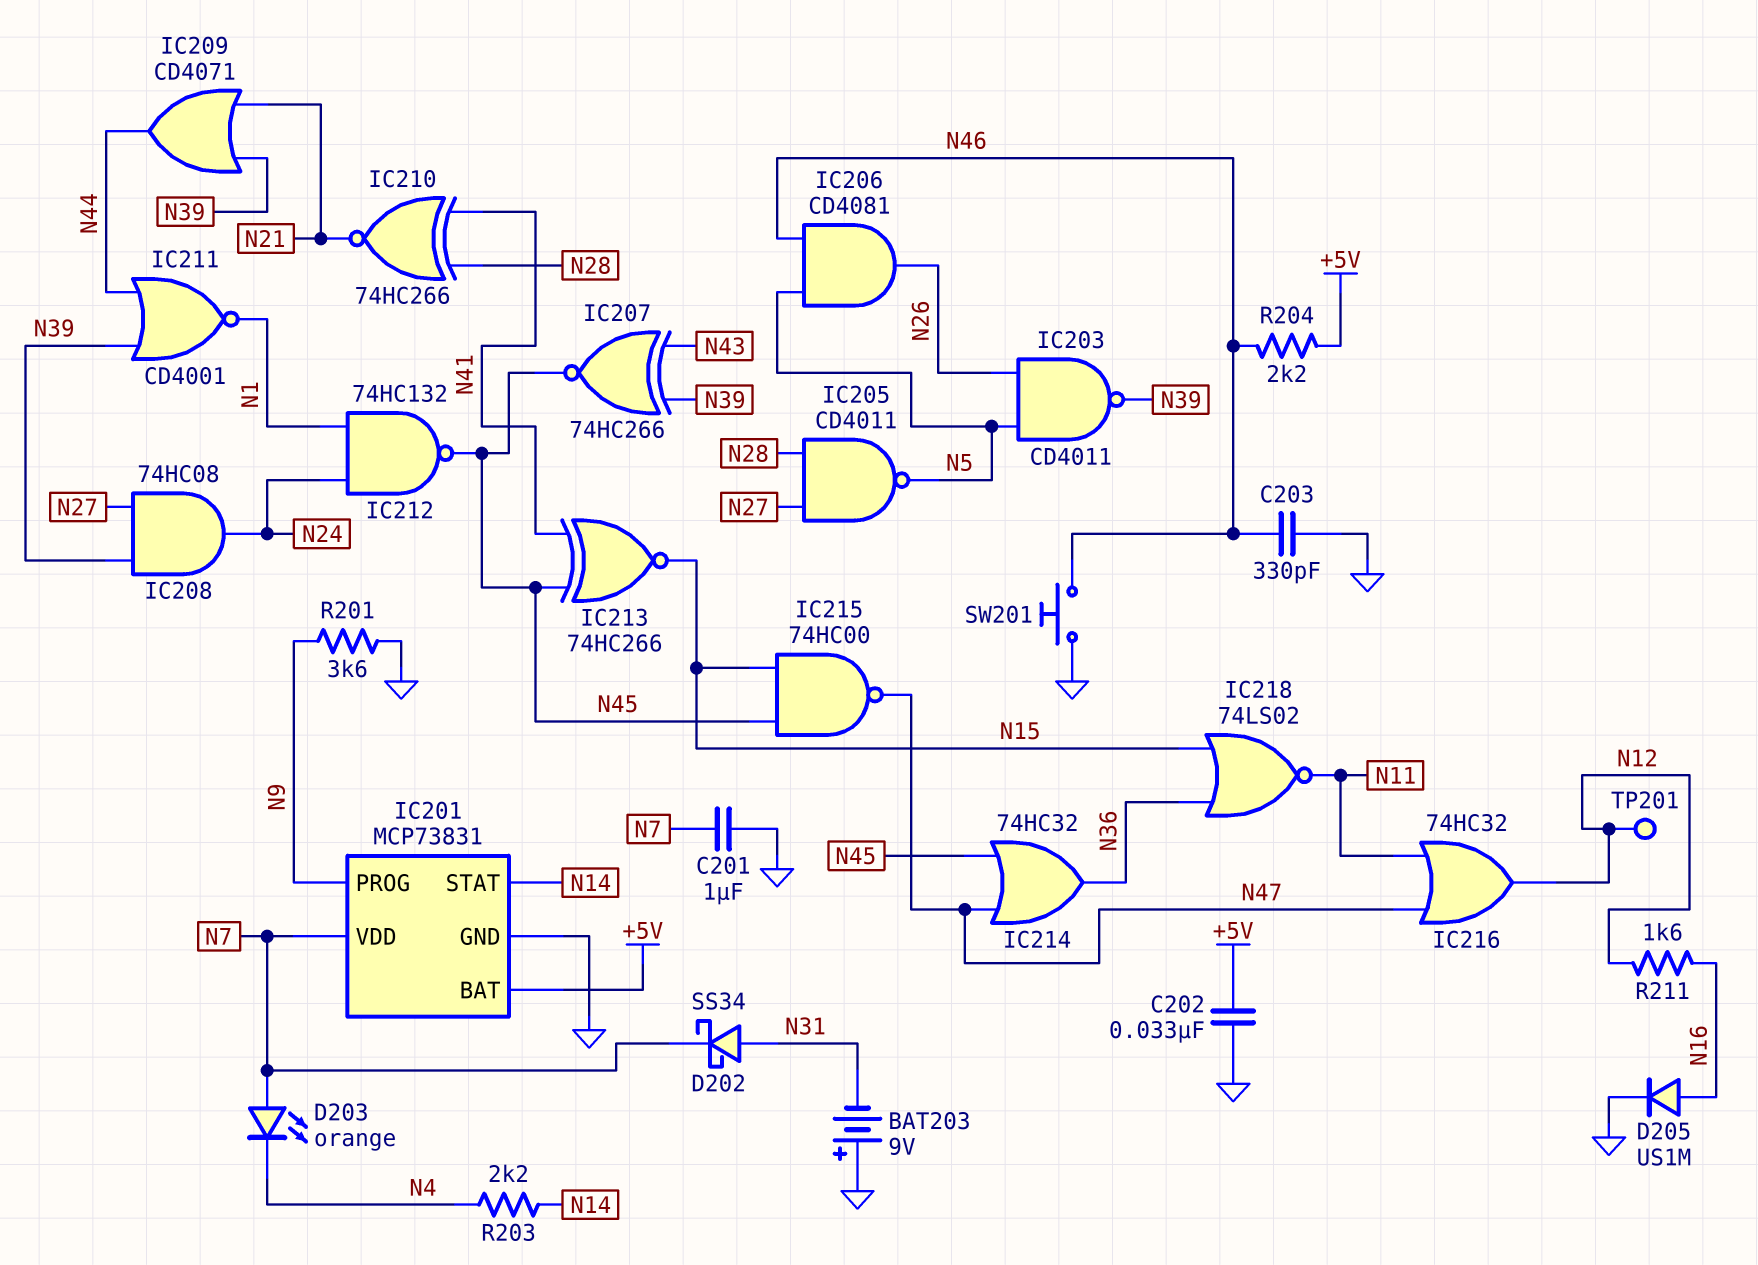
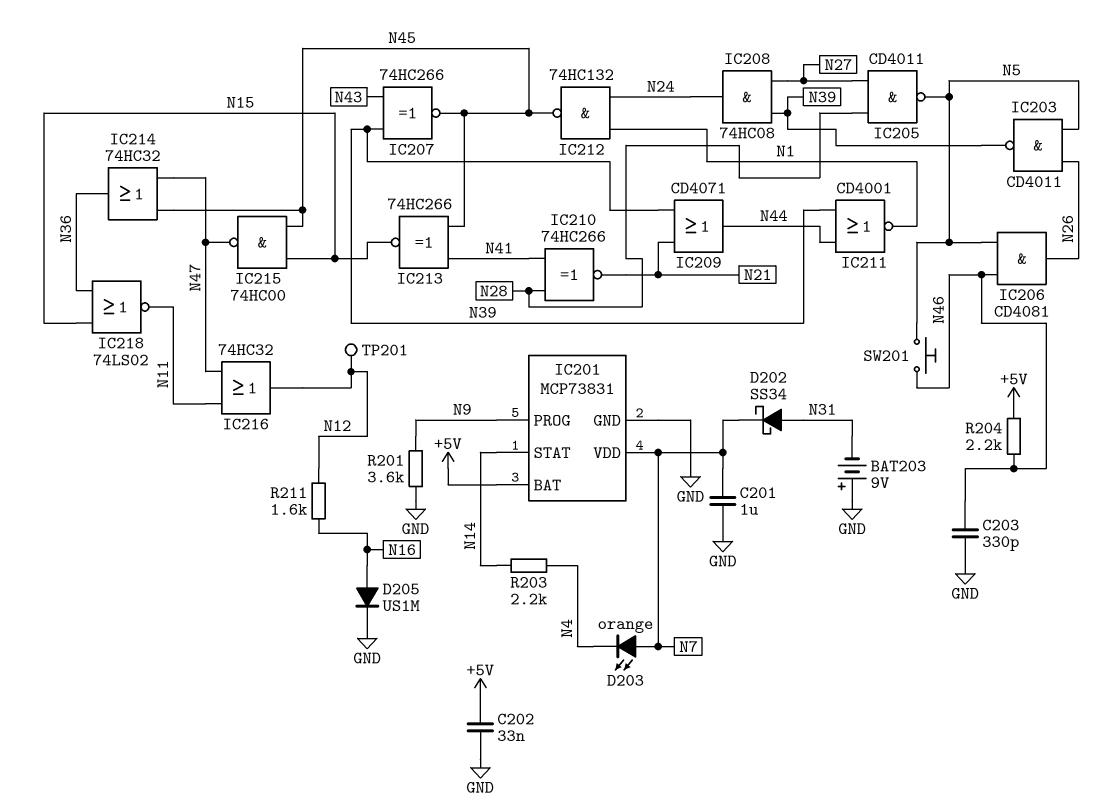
SW201: button (GND, N46) -> button (N5, N46)

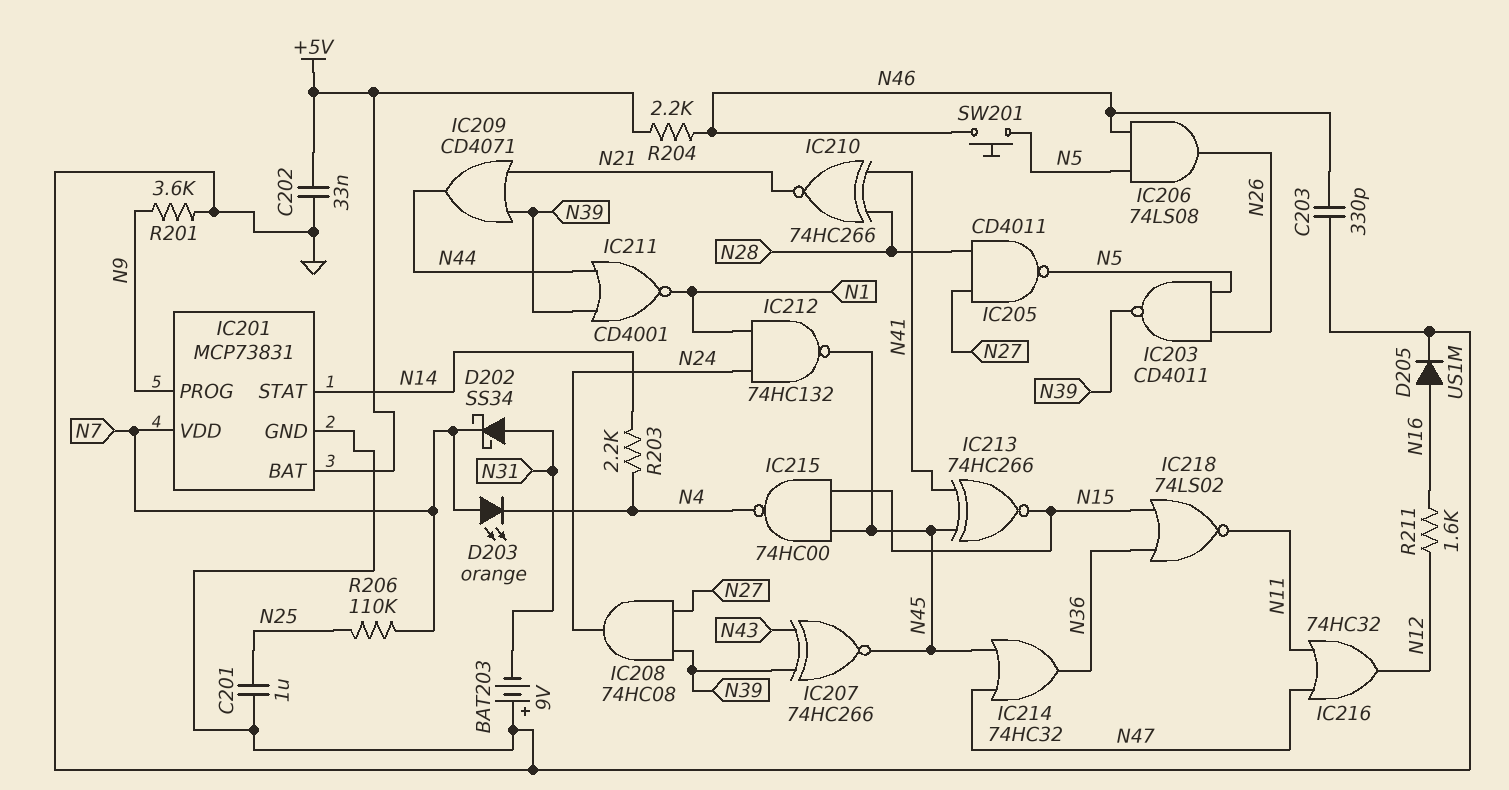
C201: 1uF (GND, N7) -> 1uF (GND, N25)
IC206: AND CD4081 (in N5, in N46, out N26) -> AND 74LS08 (in N5, in N46, out N26)
IC215: NAND 74HC00 (in N15, in N45, out N47) -> NAND 74HC00 (in N15, in N45, out N4)
R206: none -> 110k (N7, N25)
TP201: test point (N12) -> none

